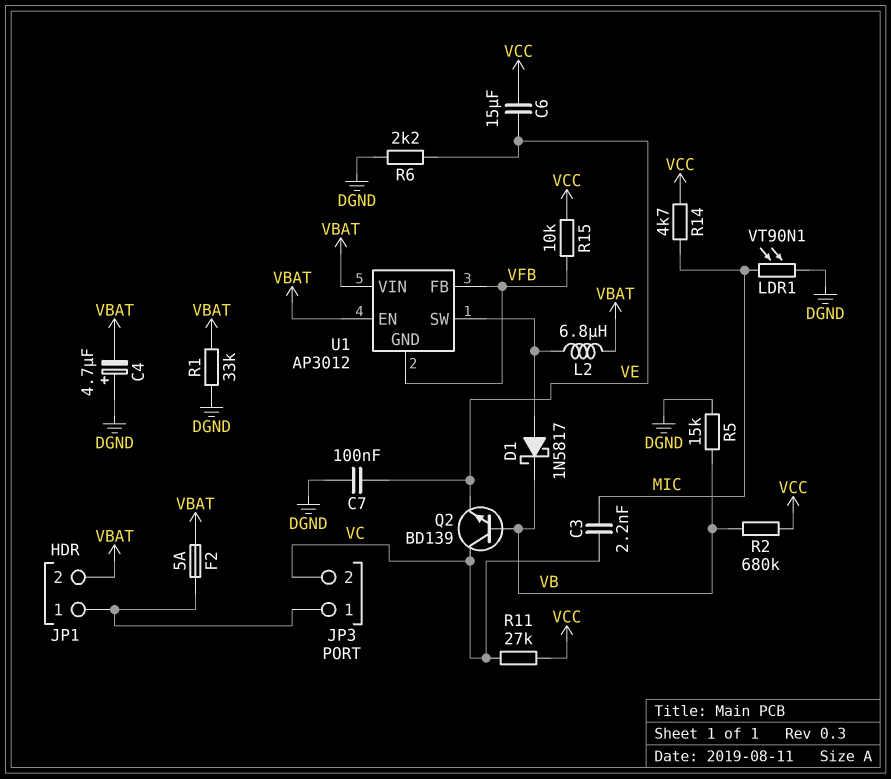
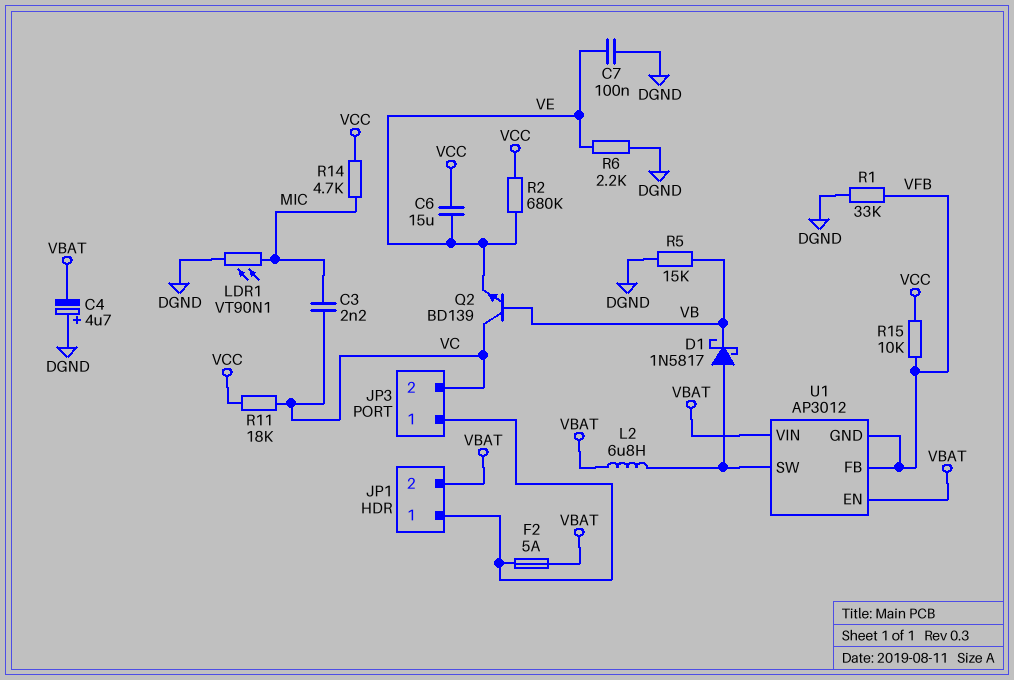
R1: 33k (DGND, VBAT) -> 33k (DGND, VFB)
R2: 680k (VB, VCC) -> 680k (VCC, VE)
R11: 27k (VC, VCC) -> 18k (VC, VCC)

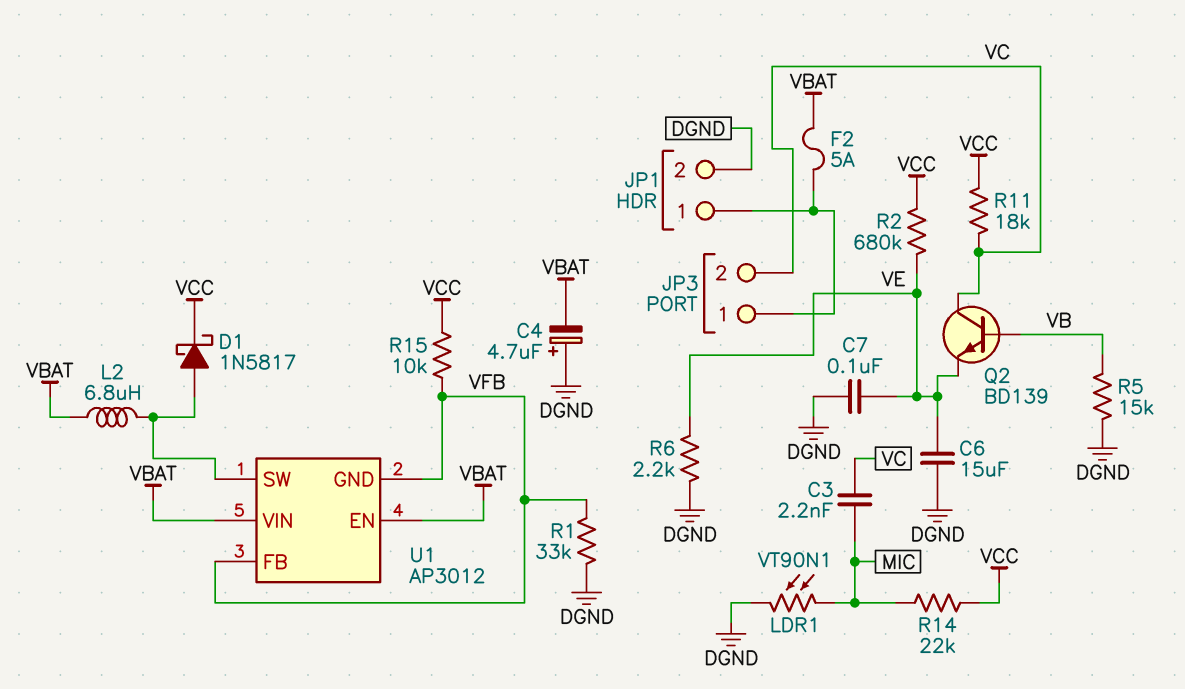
C6: 15uF (VCC, VE) -> 15uF (DGND, VE)
D1: schottky 1N5817 (A U1/SW, K VB) -> schottky 1N5817 (A U1/SW, K VCC)
JP1 pin 2: VBAT -> DGND
R14: 4.7k (MIC, VCC) -> 22k (MIC, VCC)

